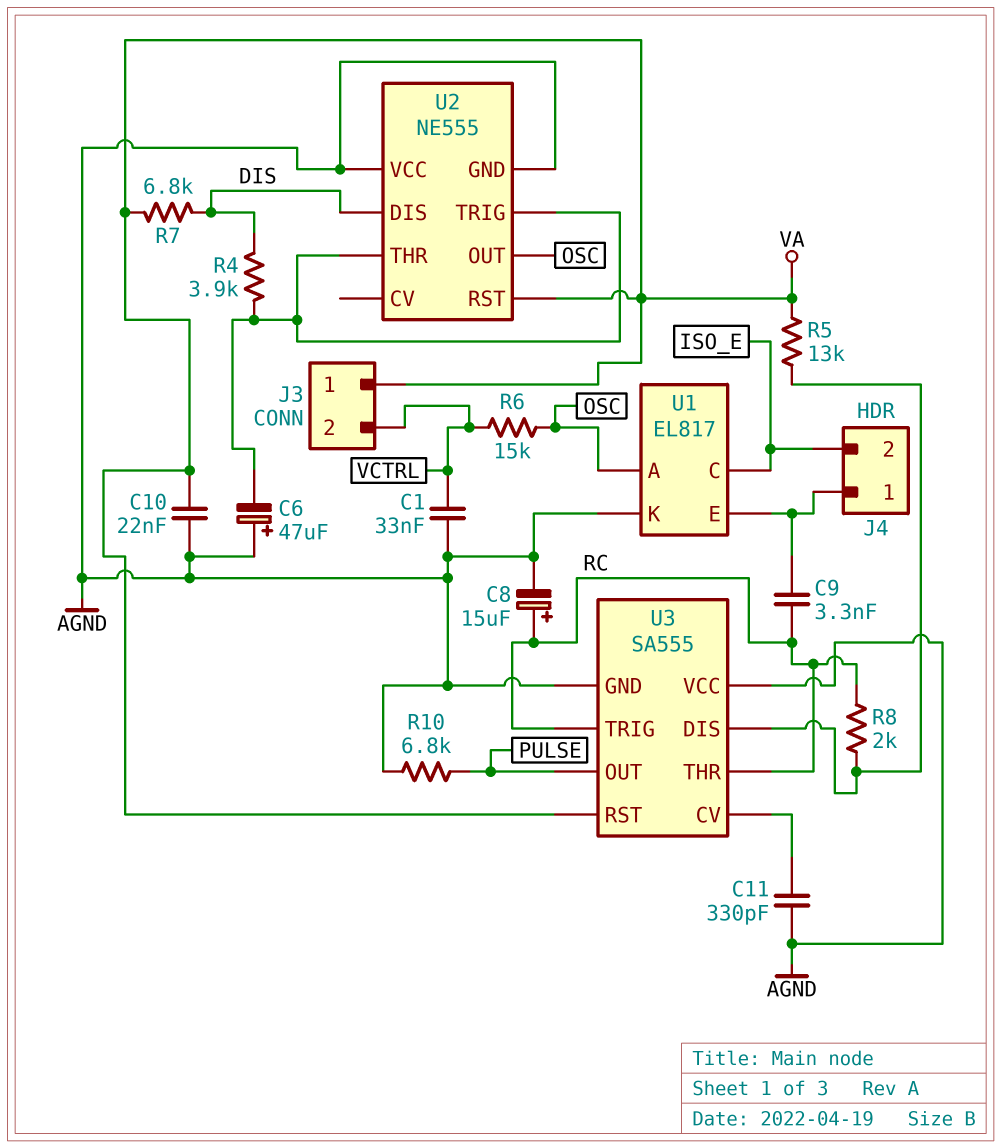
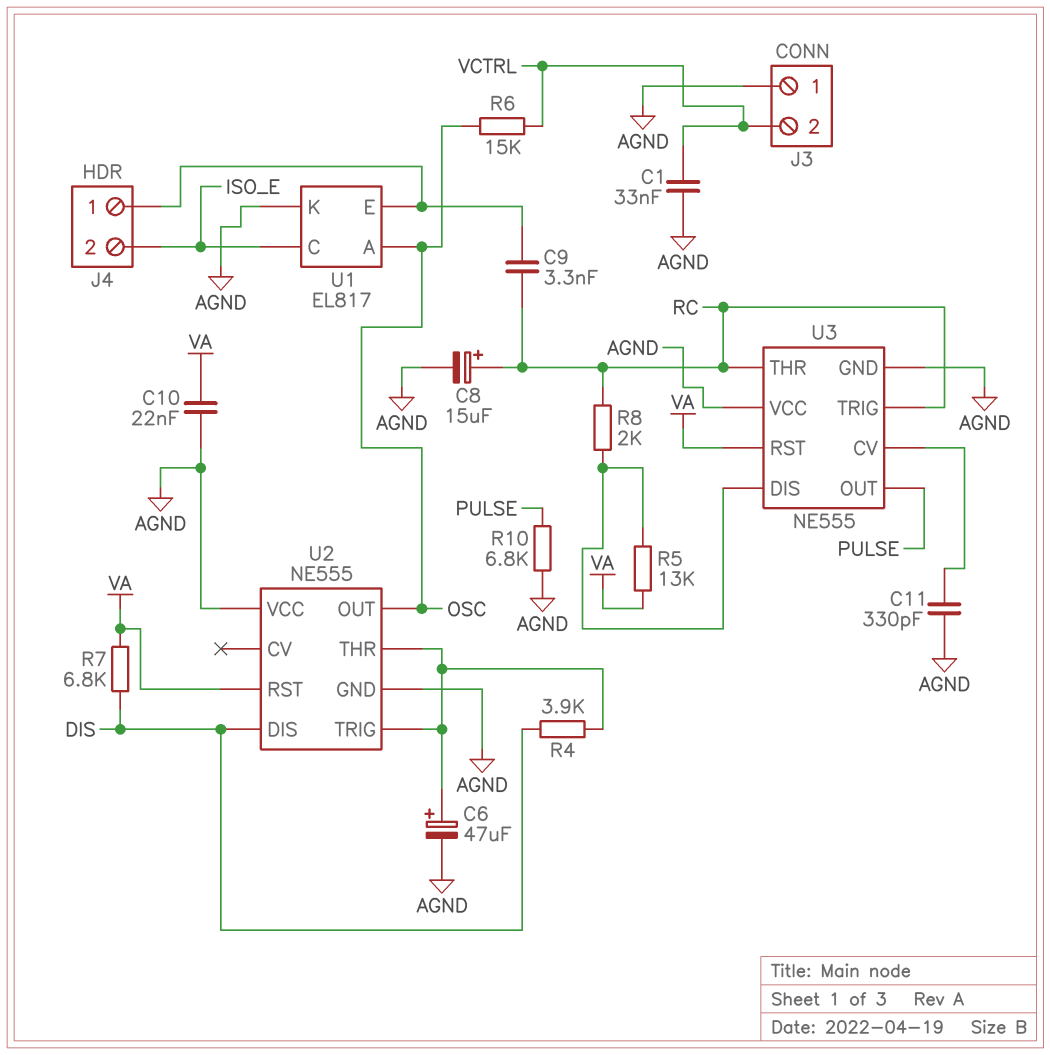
C6: 47uF (plus AGND, minus U2/THR) -> 47uF (plus U2/THR, minus AGND)
J3 pin 1: VA -> AGND
U3: SA555 -> NE555

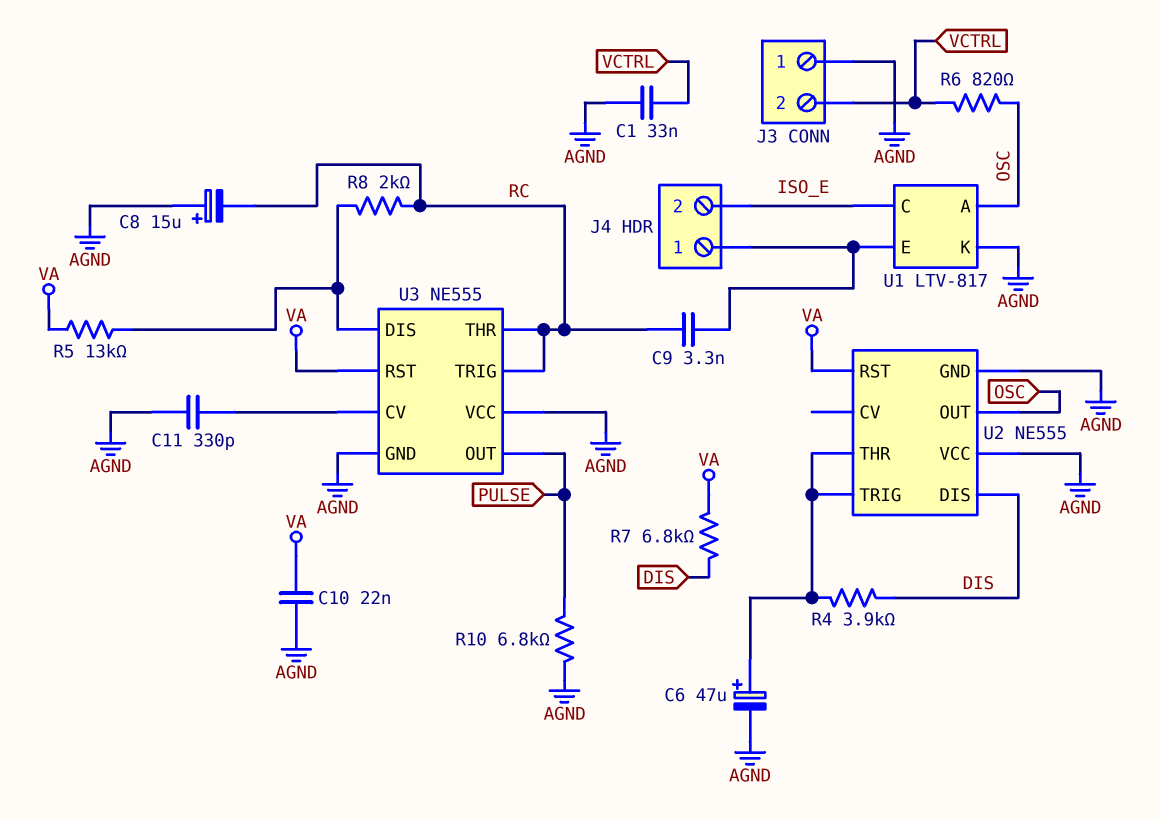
C8: 15uF (plus RC, minus AGND) -> 15uF (plus AGND, minus RC)
R6: 15k (OSC, VCTRL) -> 820 (OSC, VCTRL)
U1: EL817 -> LTV-817

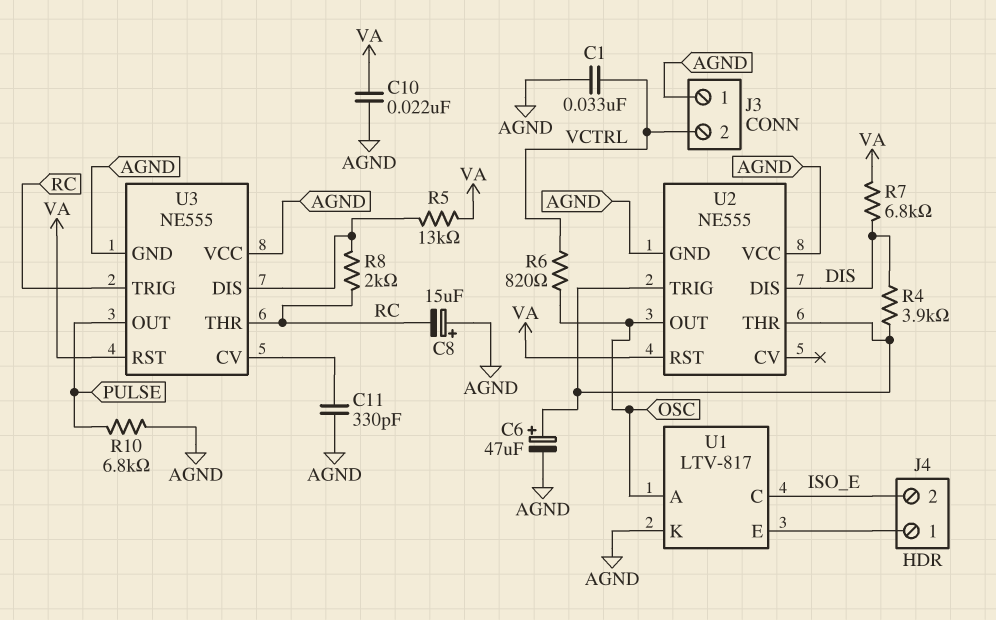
C9: 3.3nF (J4/1, RC) -> none

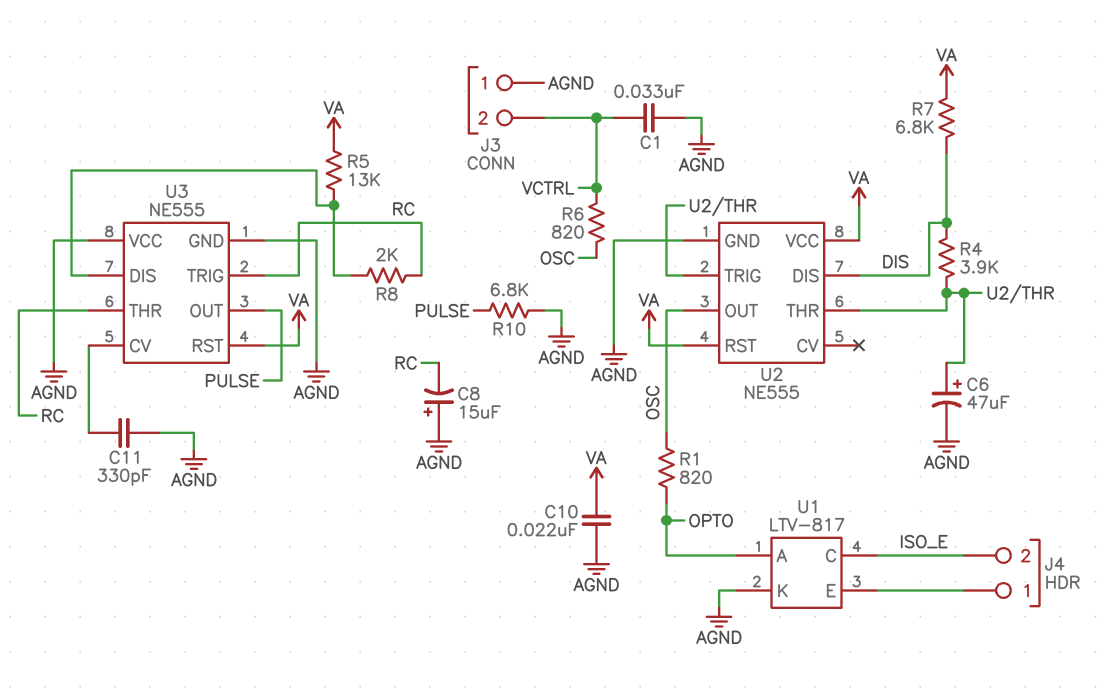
R1: none -> 820 (OPTO, OSC)
U1 pin A: OSC -> OPTO
U2 pin VCC: AGND -> VA

